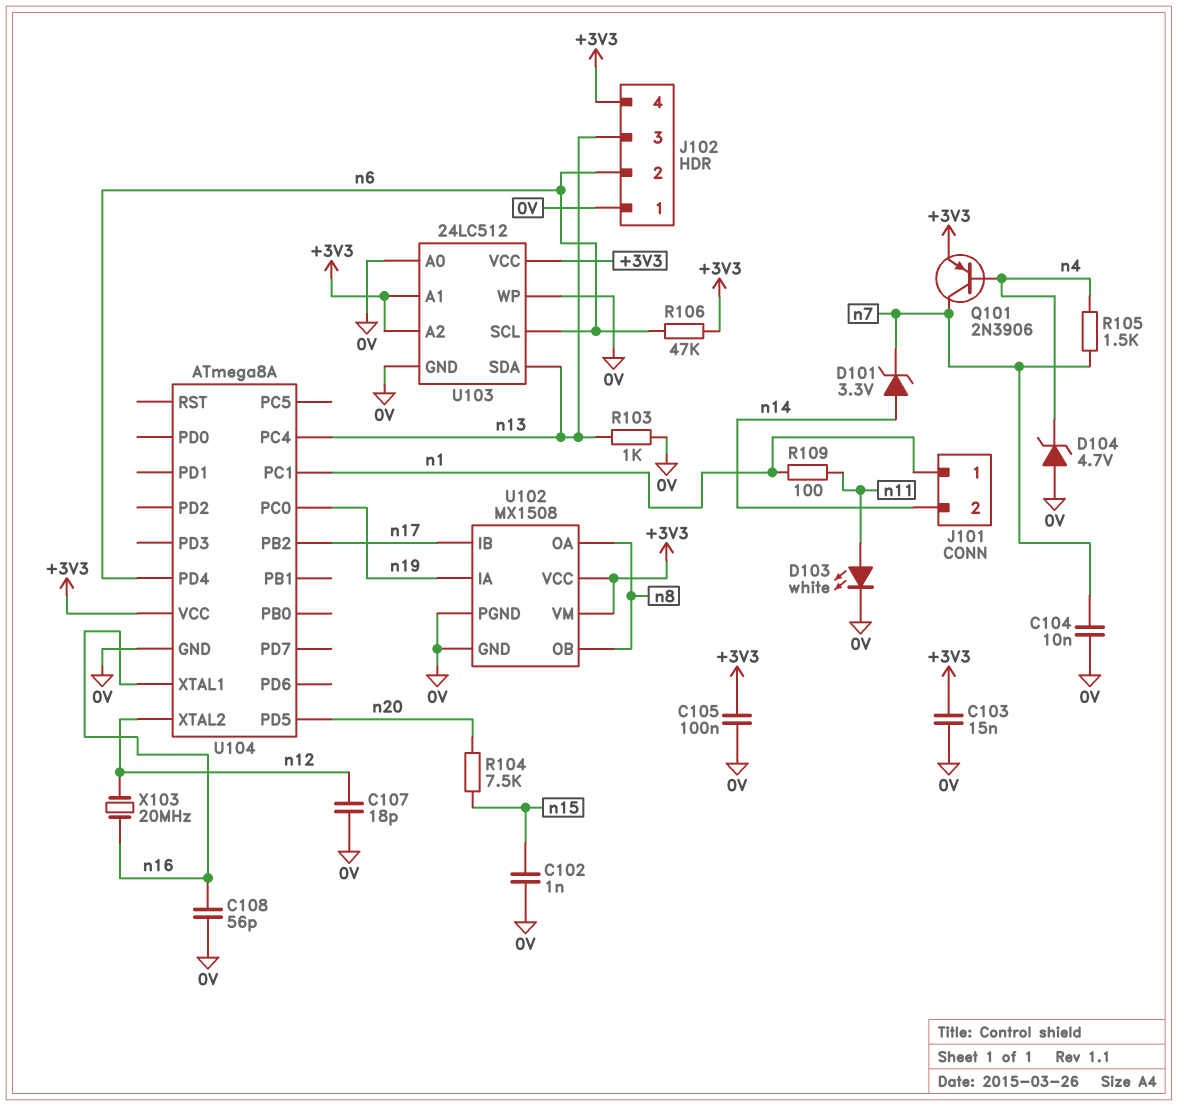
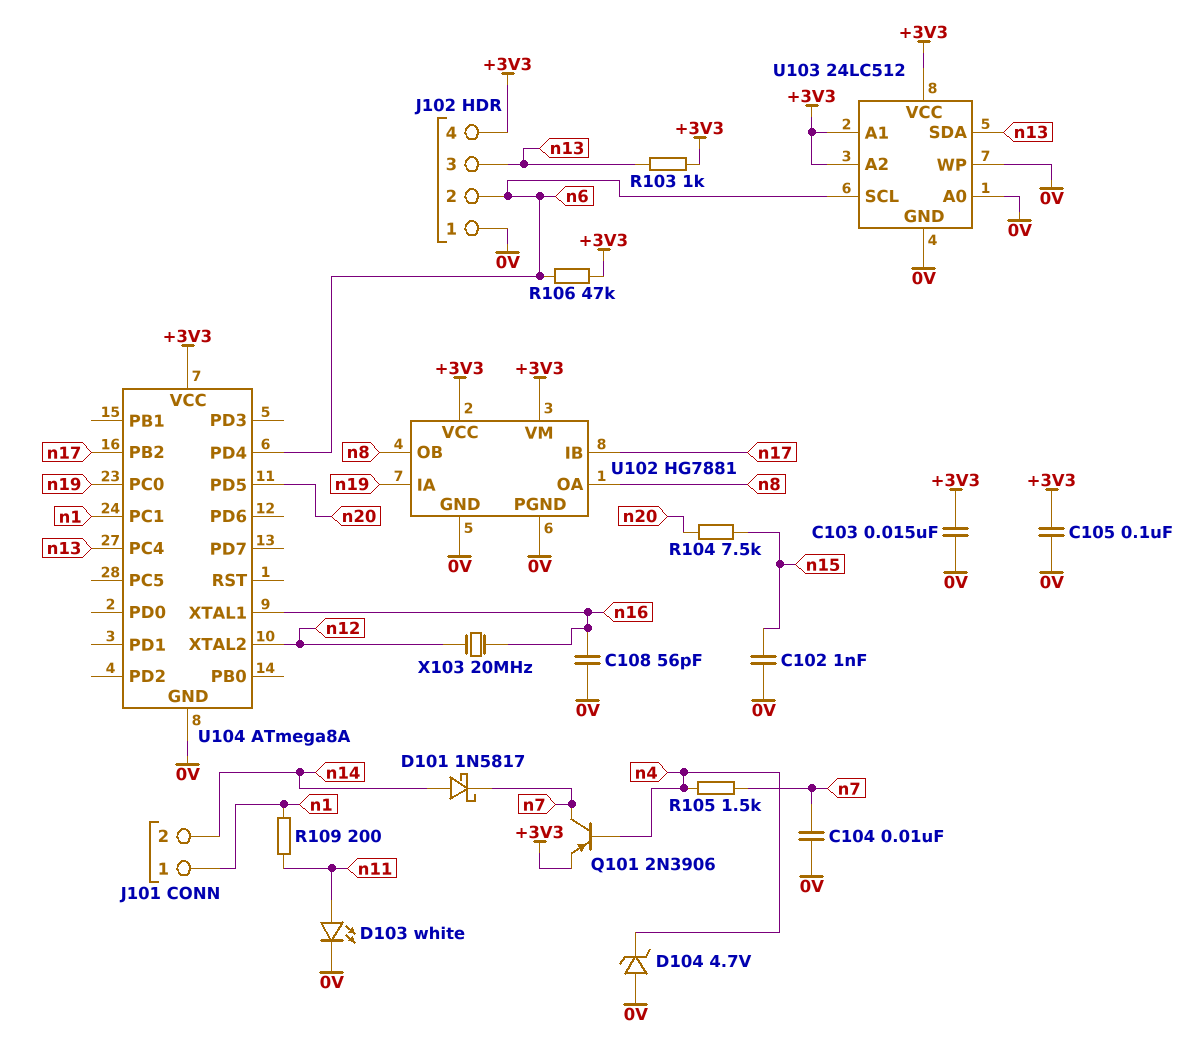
C107: 18pF (0V, n12) -> none
D101: zener 3.3V (A n14, K n7) -> schottky 1N5817 (A n14, K n7)
R103: 1k (0V, n13) -> 1k (+3V3, n13)
R109: 100 (n1, n11) -> 200 (n1, n11)
U102: MX1508 -> HG7881

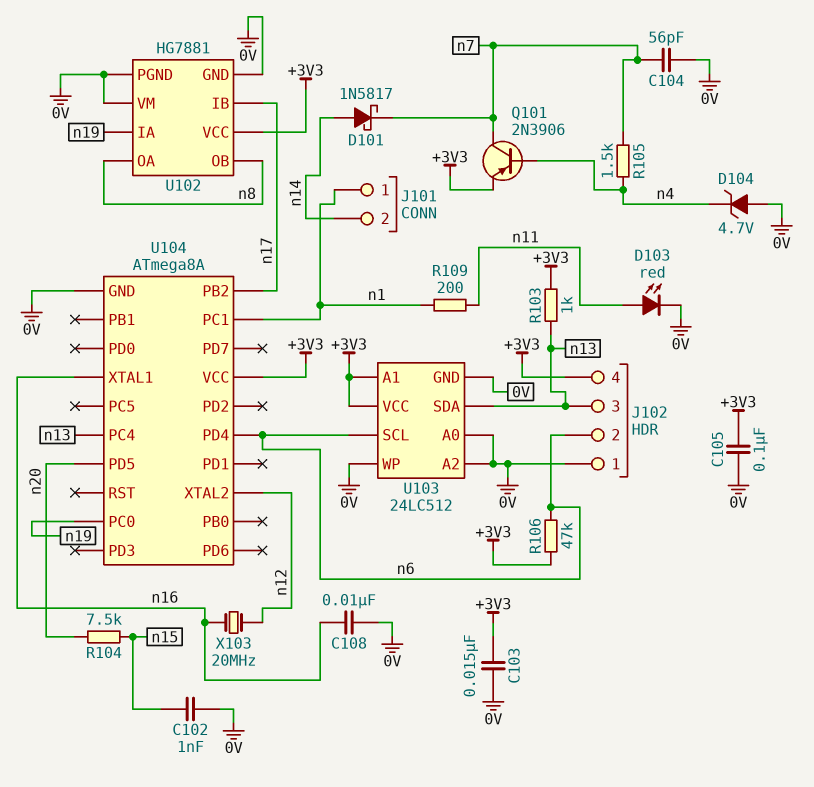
C104: 10nF (0V, n7) -> 56pF (0V, n7)
C108: 56pF (0V, n16) -> 10nF (0V, n16)
D103: LED white (A n11, K 0V) -> LED red (A n11, K 0V)
U102 pin VM: +3V3 -> 0V
U103 pin A2: +3V3 -> 0V

